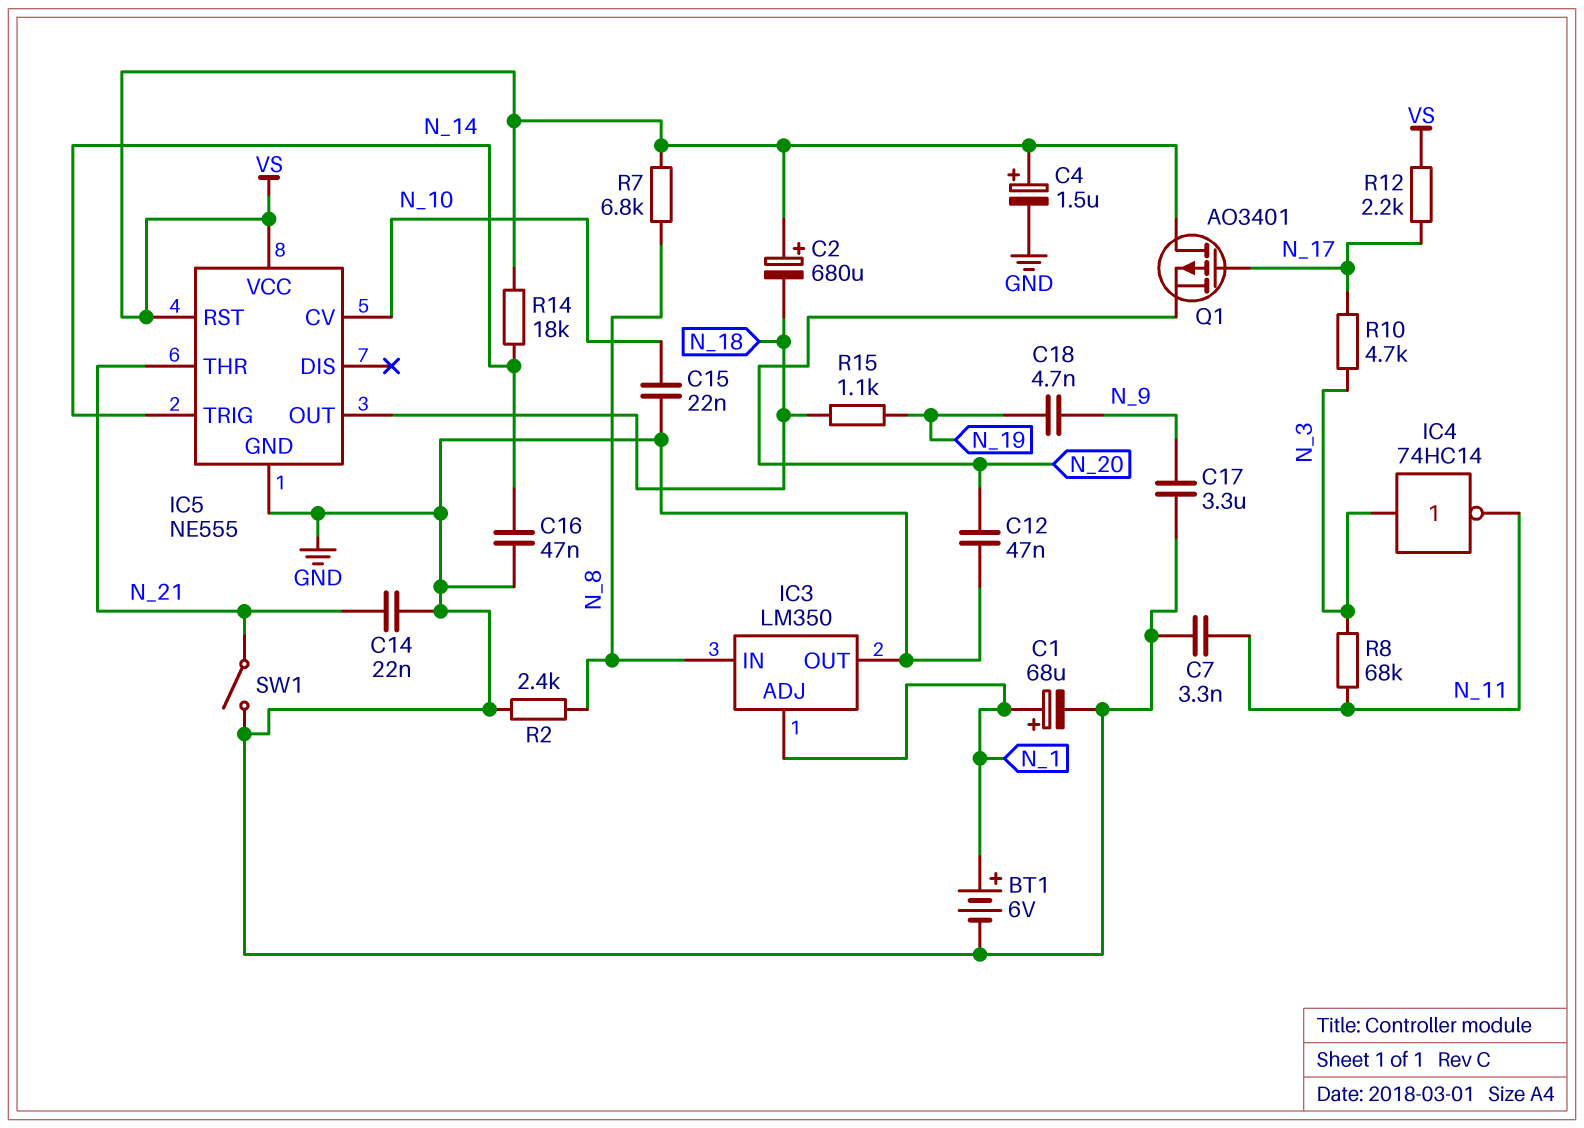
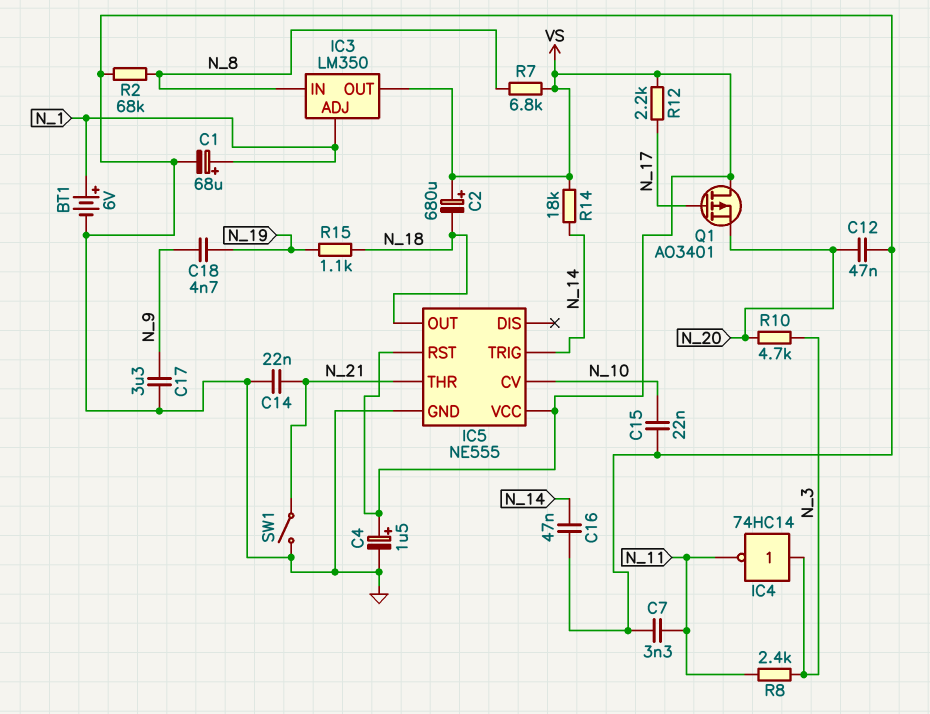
IC3 pin OUT: GND -> VS
R2: 2.4k (GND, N_8) -> 68k (GND, N_8)
R8: 68k (N_3, N_11) -> 2.4k (N_3, N_11)
R10: 4.7k (N_3, N_17) -> 4.7k (N_3, N_20)

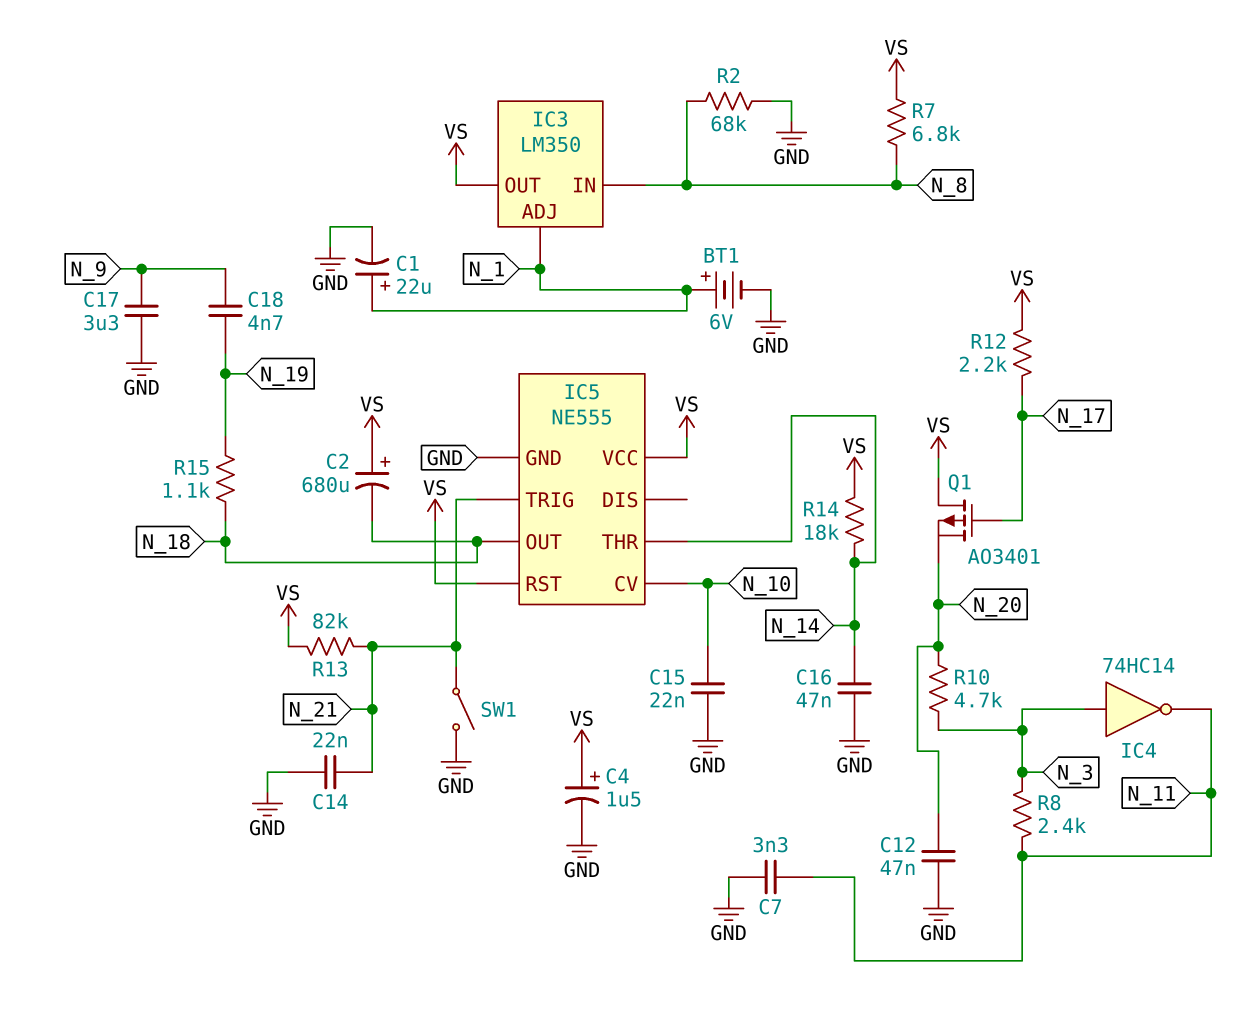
C1: 68uF (plus N_1, minus GND) -> 22uF (plus N_1, minus GND)
IC5 pin THR: N_21 -> N_14
IC5 pin TRIG: N_14 -> N_21
R13: none -> 82k (N_21, VS)

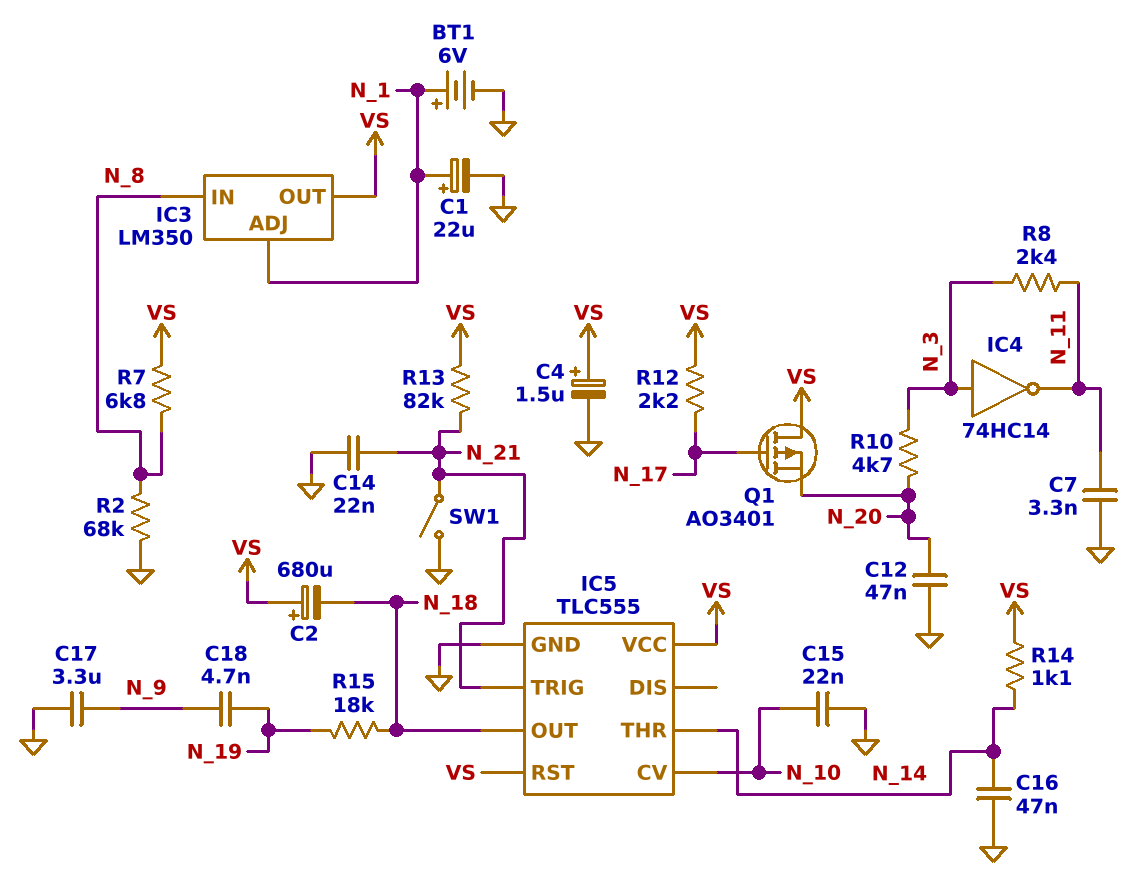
IC5: NE555 -> TLC555
R14: 18k (N_14, VS) -> 1.1k (N_14, VS)
R15: 1.1k (N_18, N_19) -> 18k (N_18, N_19)

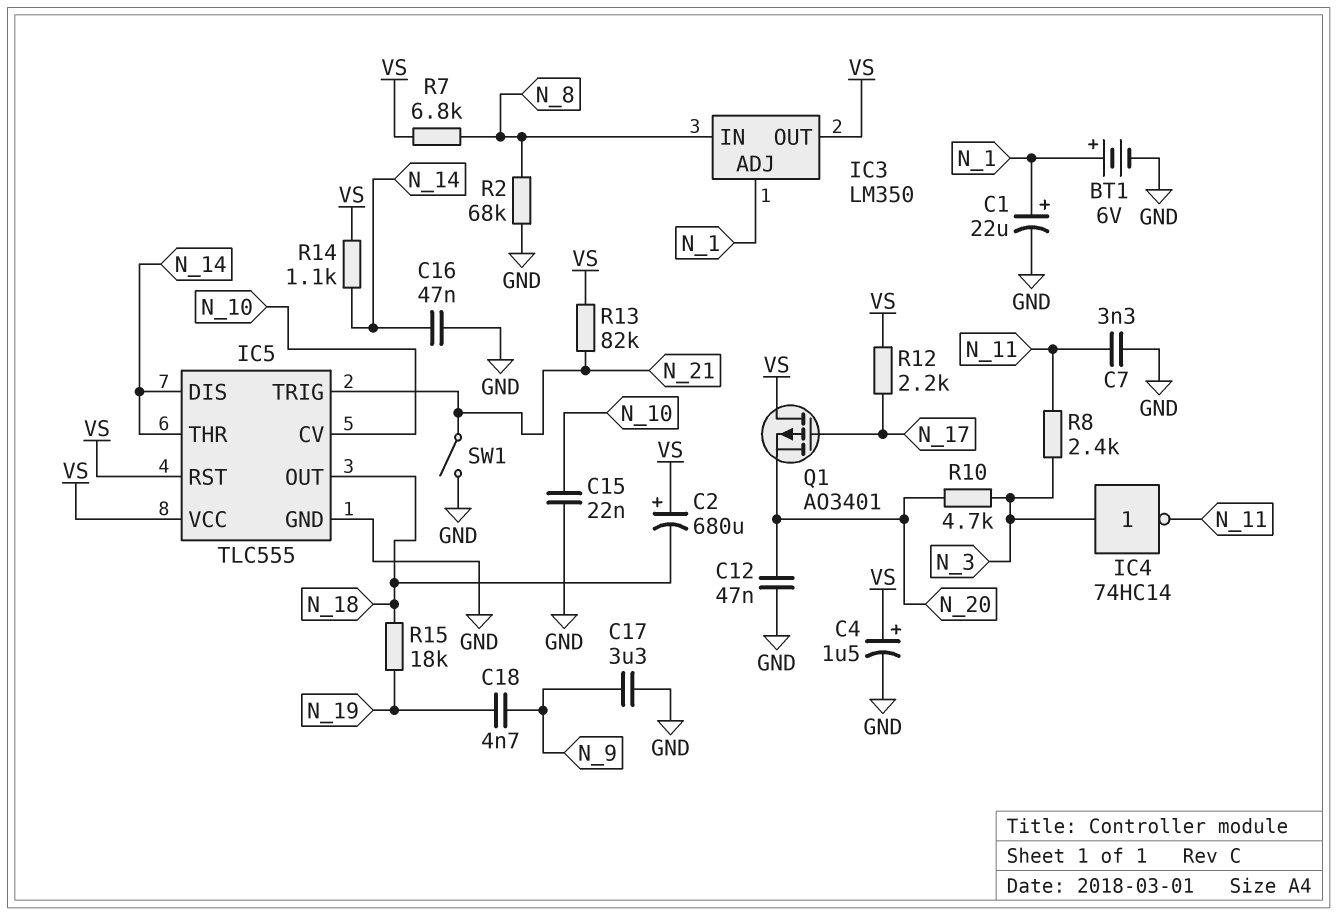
C14: 22nF (GND, N_21) -> none
IC5 pin DIS: none -> N_14

